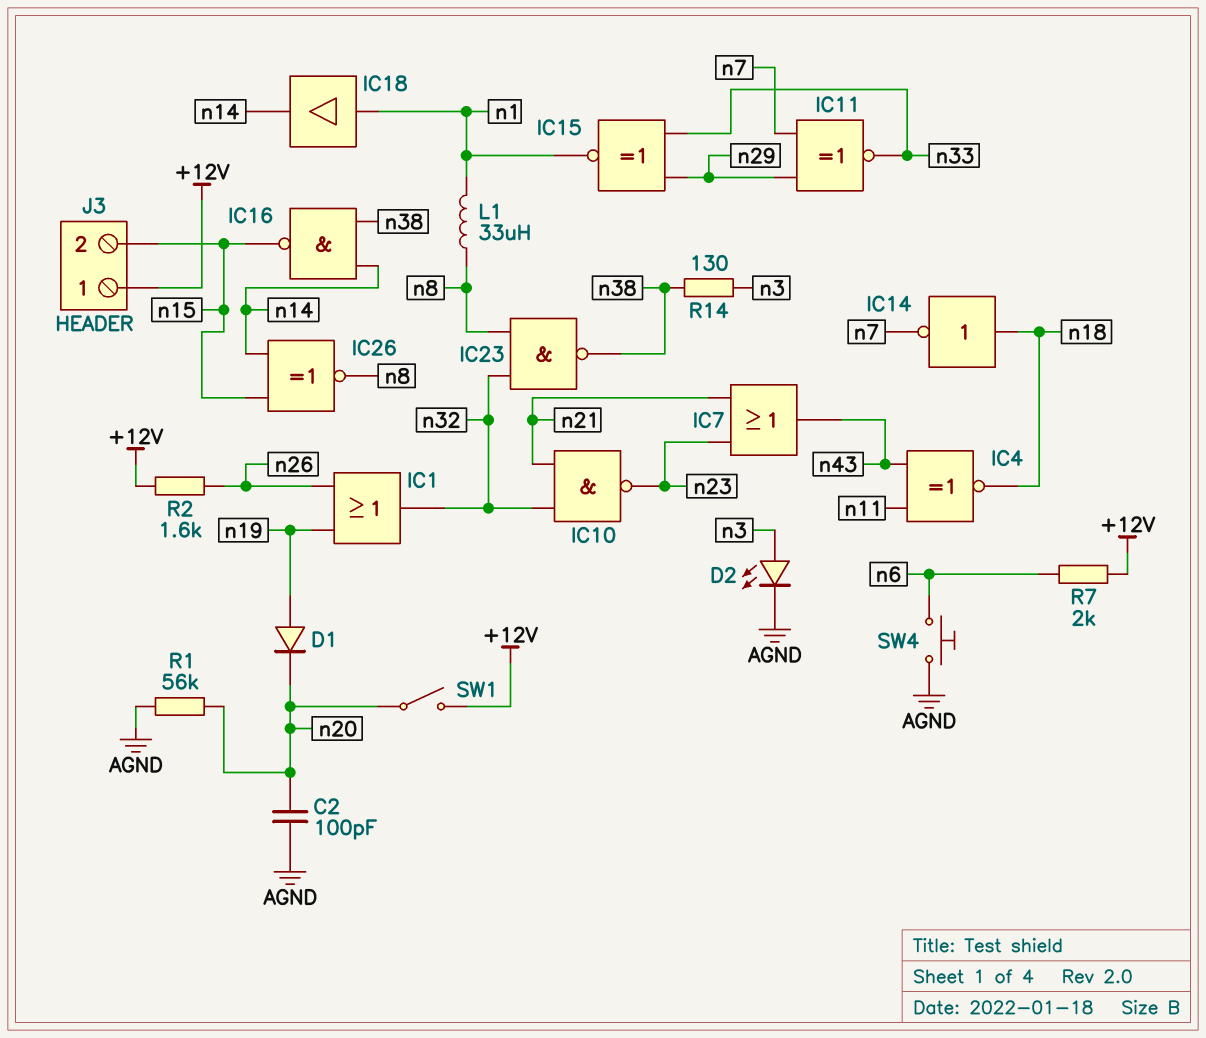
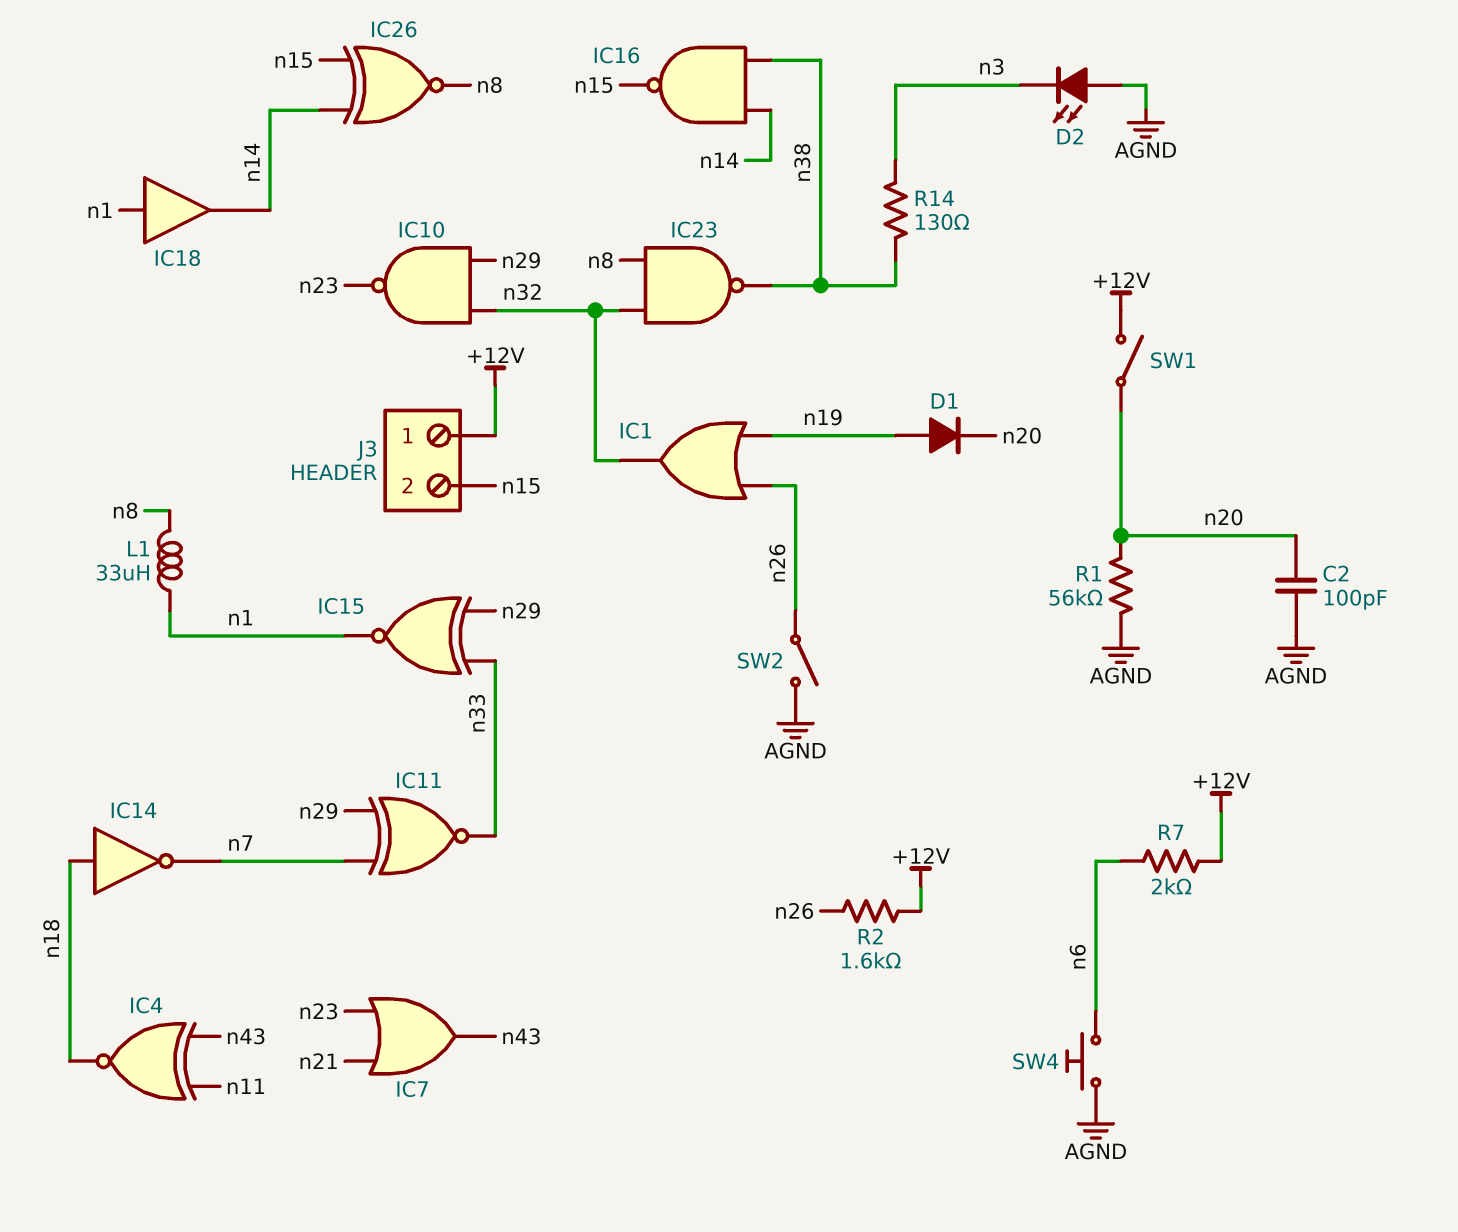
D2: LED (A n3, K AGND) -> LED (A AGND, K n3)
IC10: NAND (in n21, in n32, out n23) -> NAND (in n29, in n32, out n23)
SW2: none -> switch (AGND, n26)

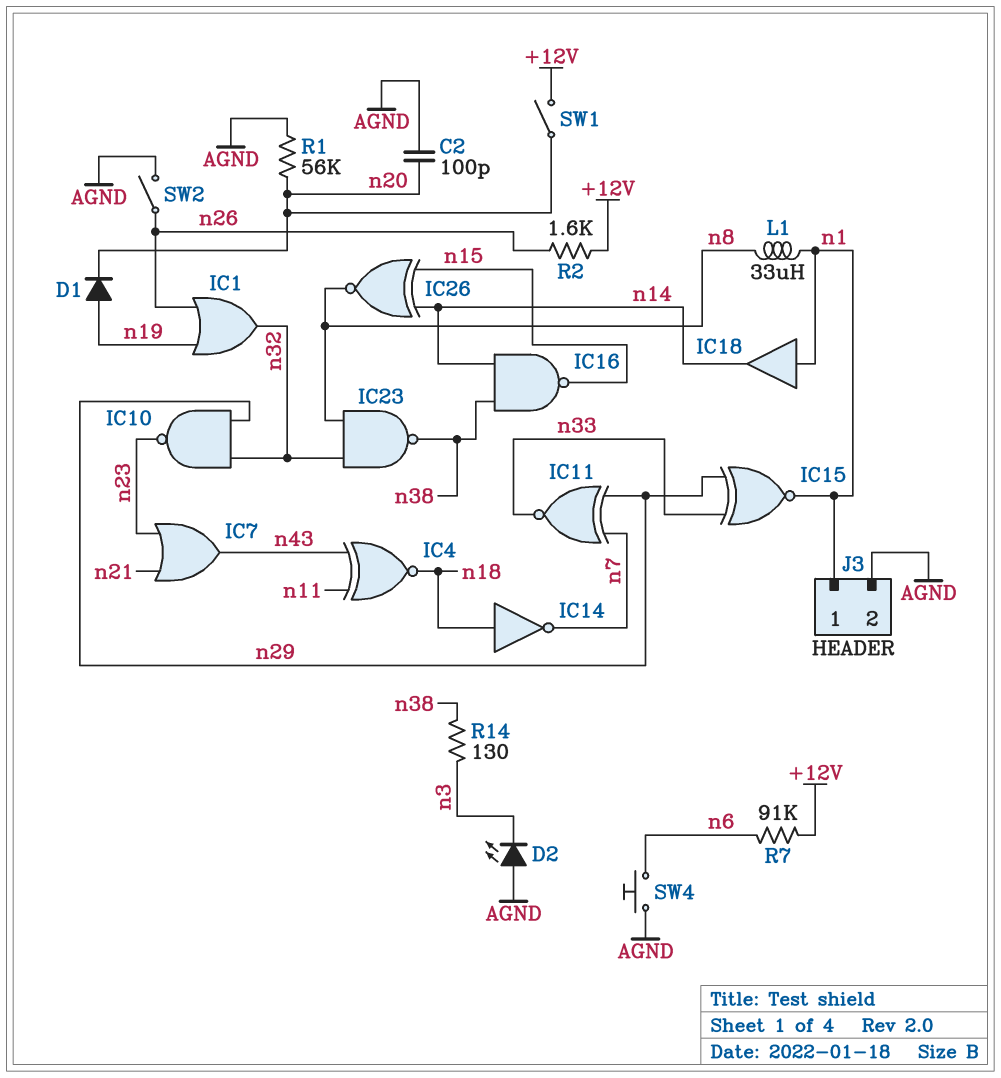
J3 pin 1: +12V -> n1
J3 pin 2: n15 -> AGND
R7: 2k (+12V, n6) -> 91k (+12V, n6)

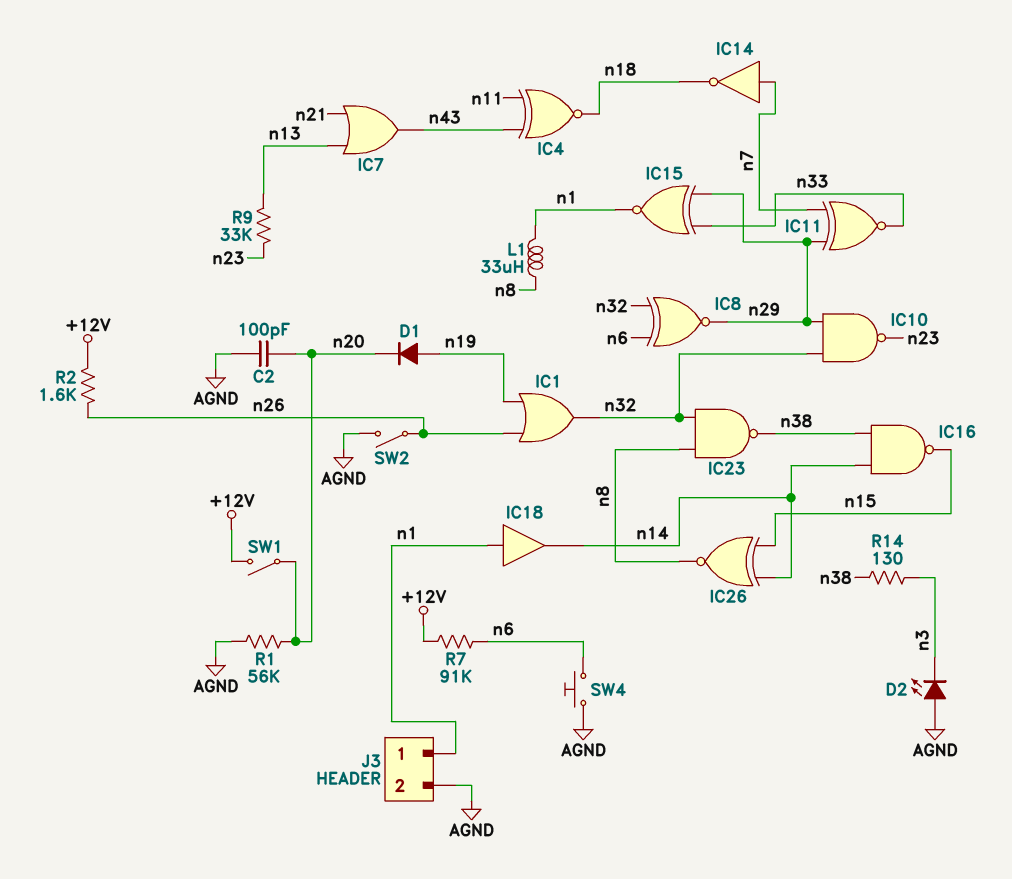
IC7: OR (in n21, in n23, out n43) -> OR (in n13, in n21, out n43)
IC8: none -> XNOR (in n6, in n32, out n29)
IC14: NOT (in n18, out n7) -> NOT (in n7, out n18)
R9: none -> 33k (n13, n23)

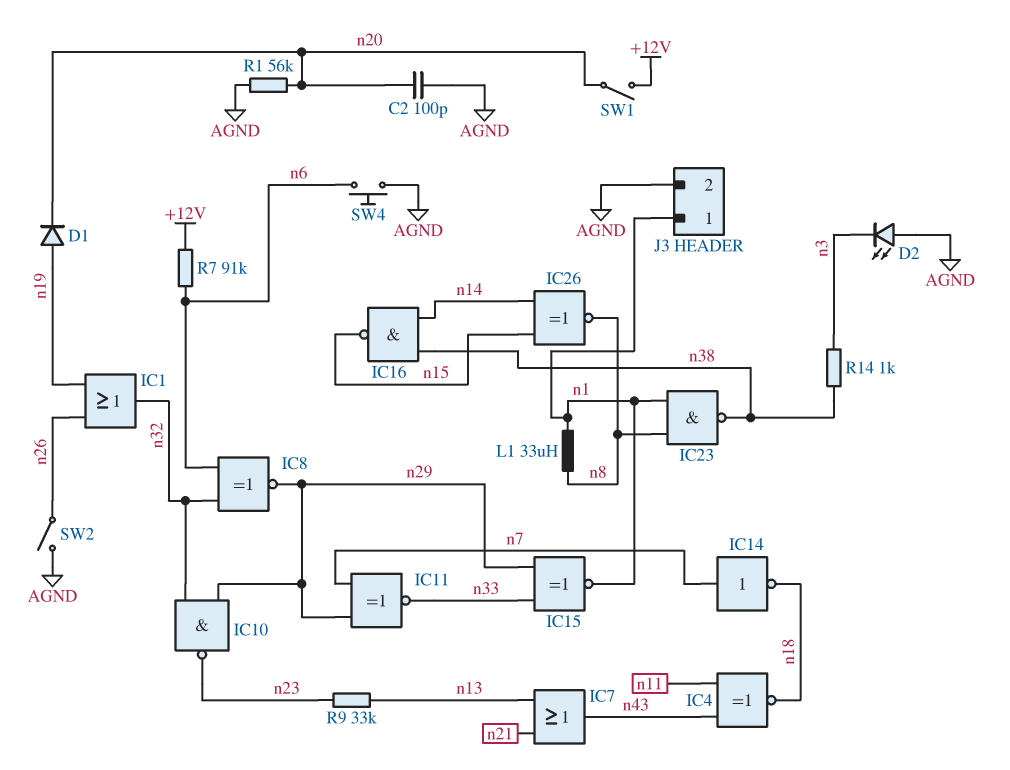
IC18: buffer (in n1, out n14) -> none
IC23: NAND (in n8, in n32, out n38) -> NAND (in n1, in n8, out n38)
R2: 1.6k (+12V, n26) -> none
R14: 130 (n3, n38) -> 1k (n3, n38)

